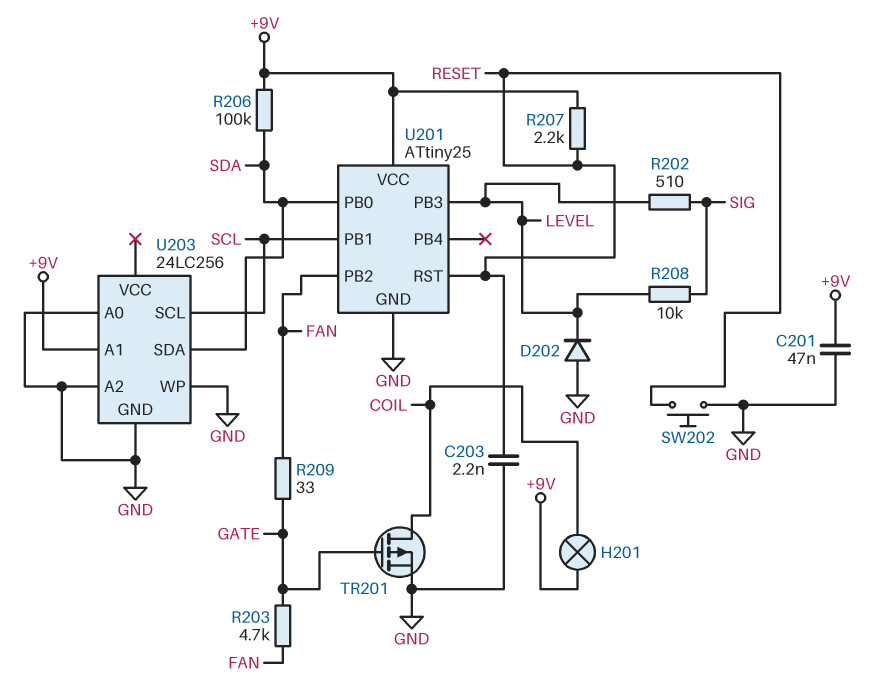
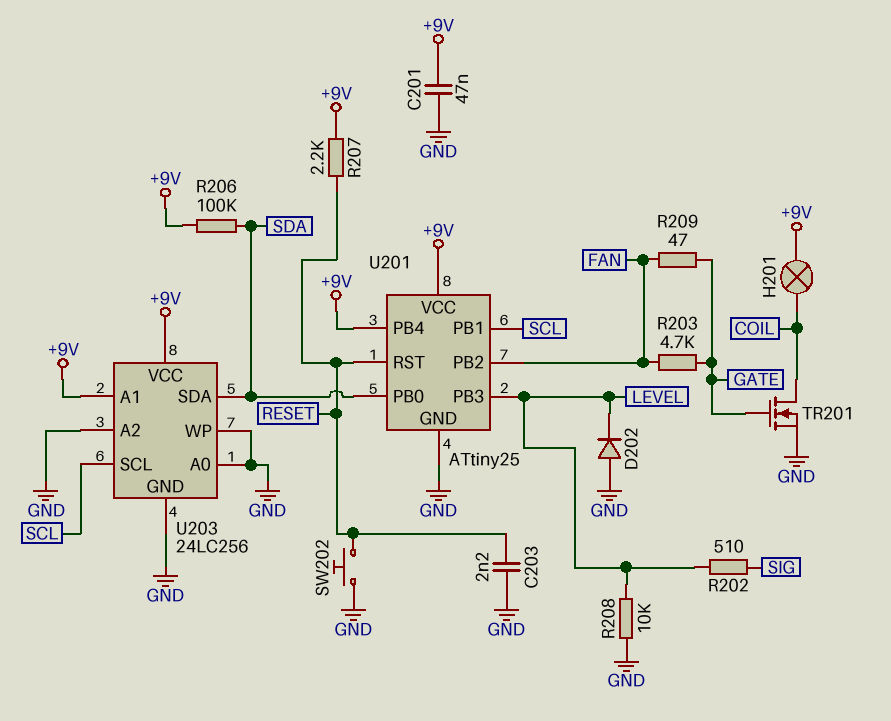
R208: 10k (LEVEL, SIG) -> 10k (GND, LEVEL)
R209: 33 (FAN, GATE) -> 47 (FAN, GATE)
TR201: PMOS (G GATE, D COIL, S GND) -> NMOS (G GATE, D COIL, S GND)
U201 pin PB4: none -> +9V
U203 pin VCC: none -> +9V

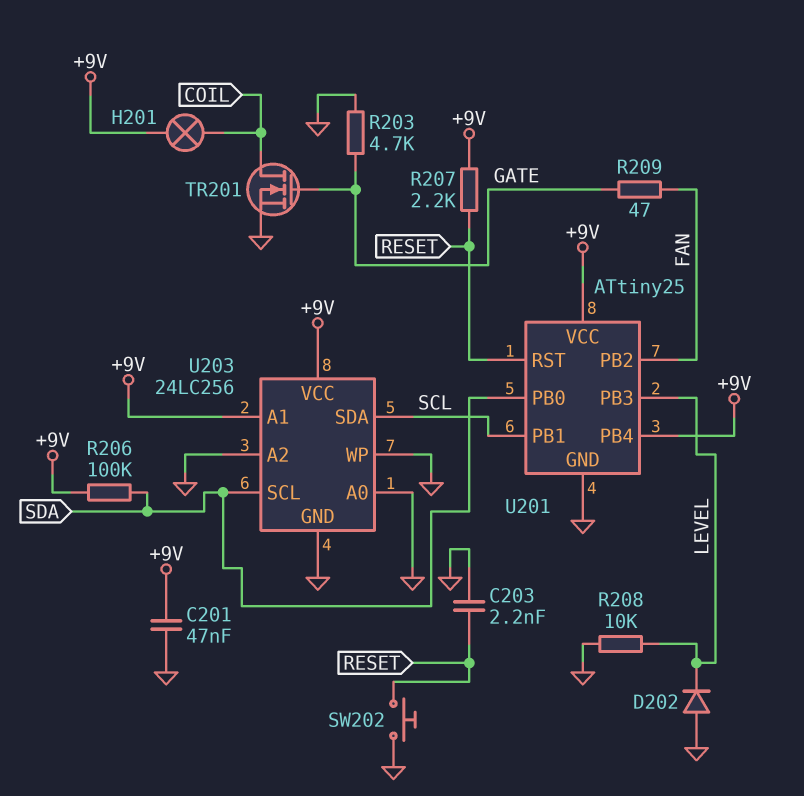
R202: 510 (LEVEL, SIG) -> none
R203: 4.7k (FAN, GATE) -> 4.7k (GATE, GND)
U203 pin SCL: SCL -> SDA
U203 pin SDA: SDA -> SCL

